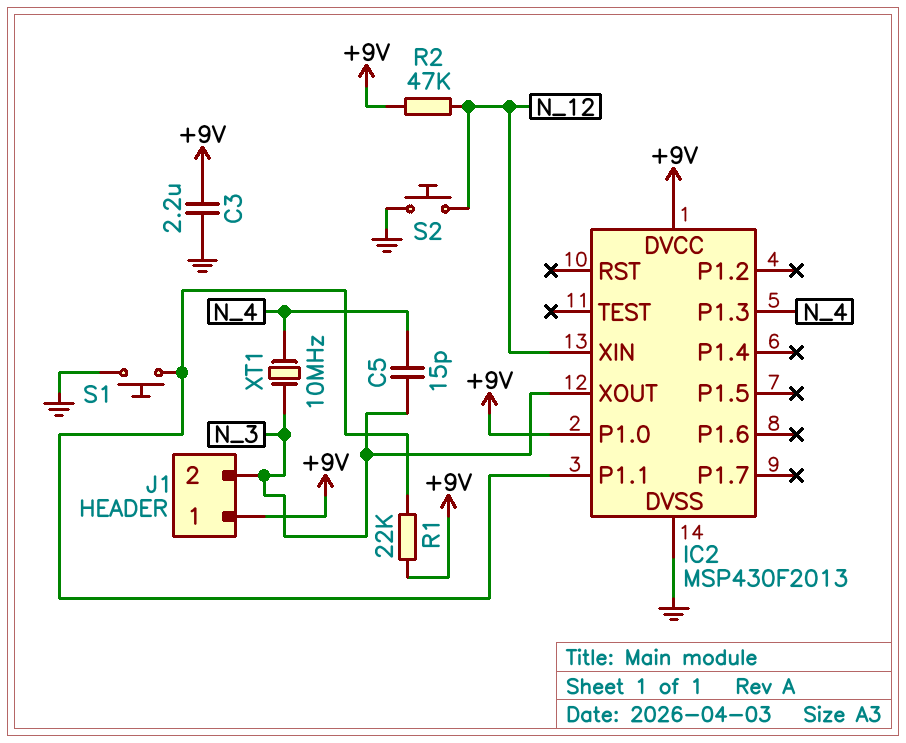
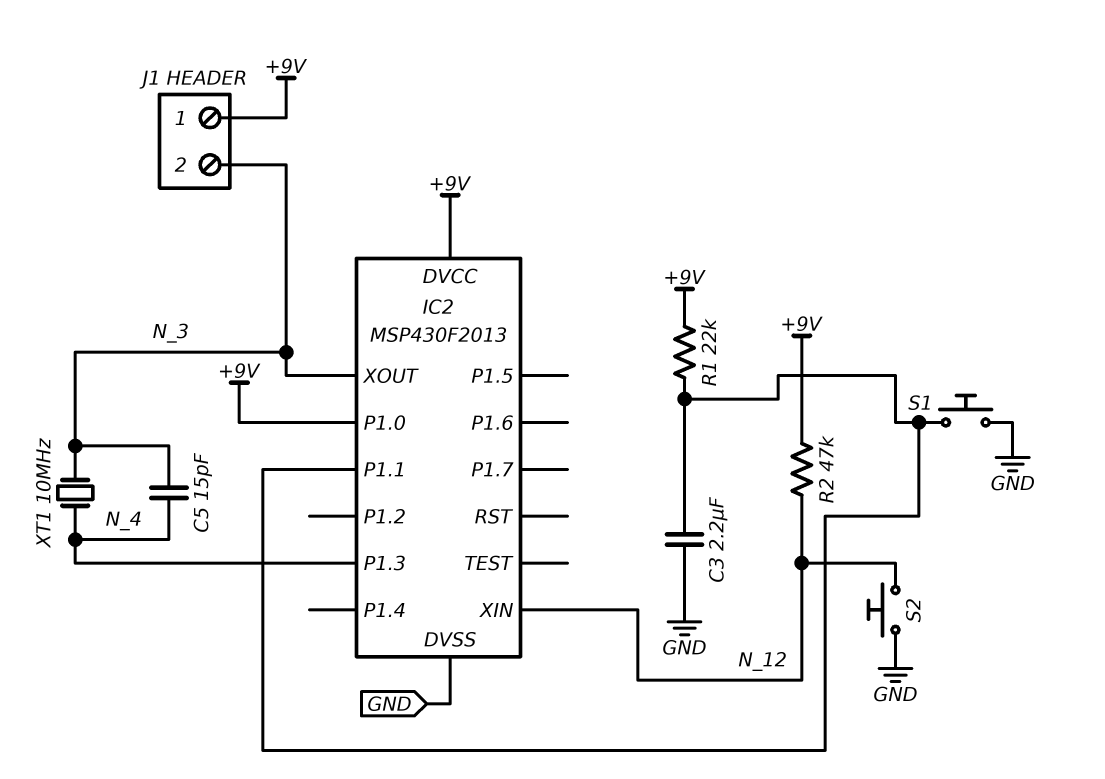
C3: 2.2uF (+9V, GND) -> 2.2uF (GND, IC2/P1.1)

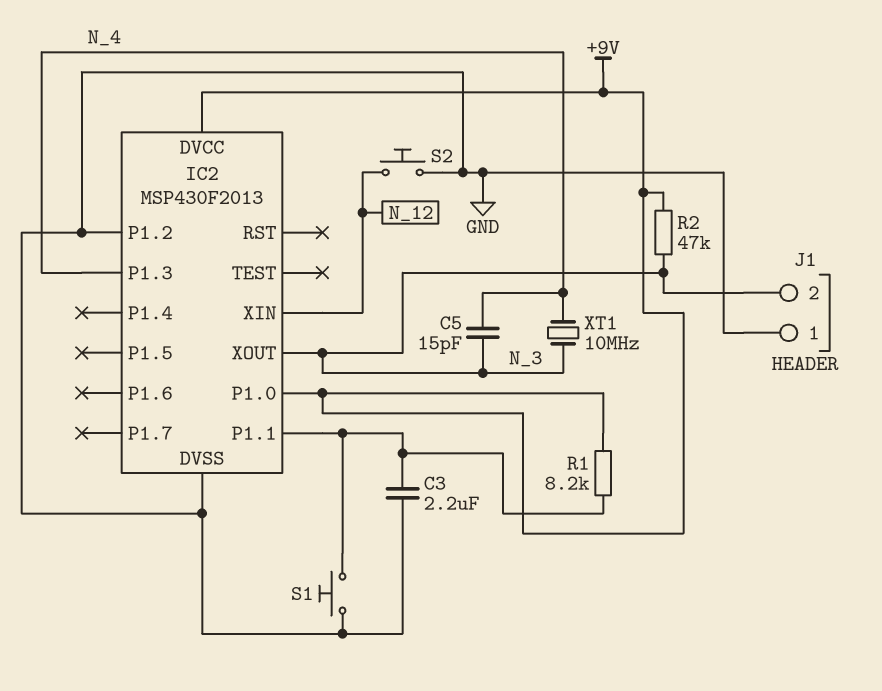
IC2 pin P1.2: none -> GND
J1 pin 1: +9V -> GND
R1: 22k (+9V, IC2/P1.1) -> 8.2k (+9V, IC2/P1.1)
R2: 47k (+9V, N_12) -> 47k (+9V, N_3)

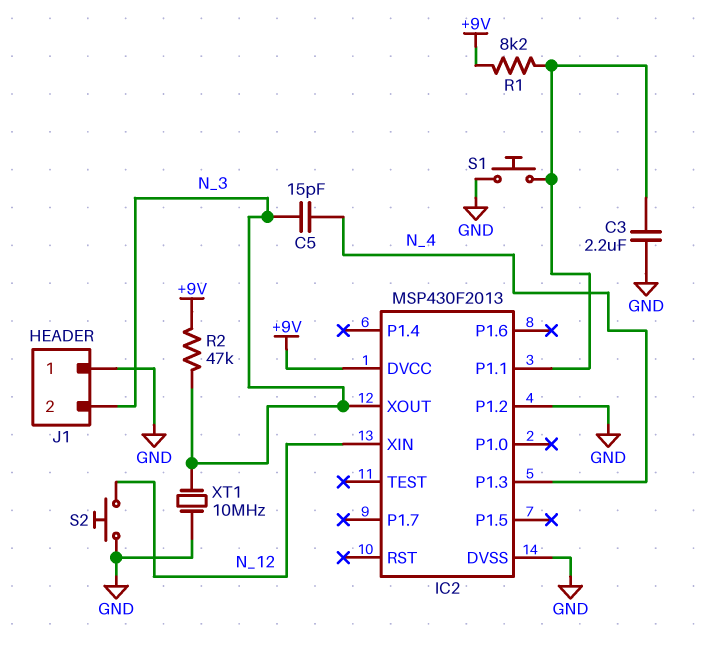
IC2 pin P1.0: +9V -> none
XT1: 10MHz (N_3, N_4) -> 10MHz (GND, N_3)

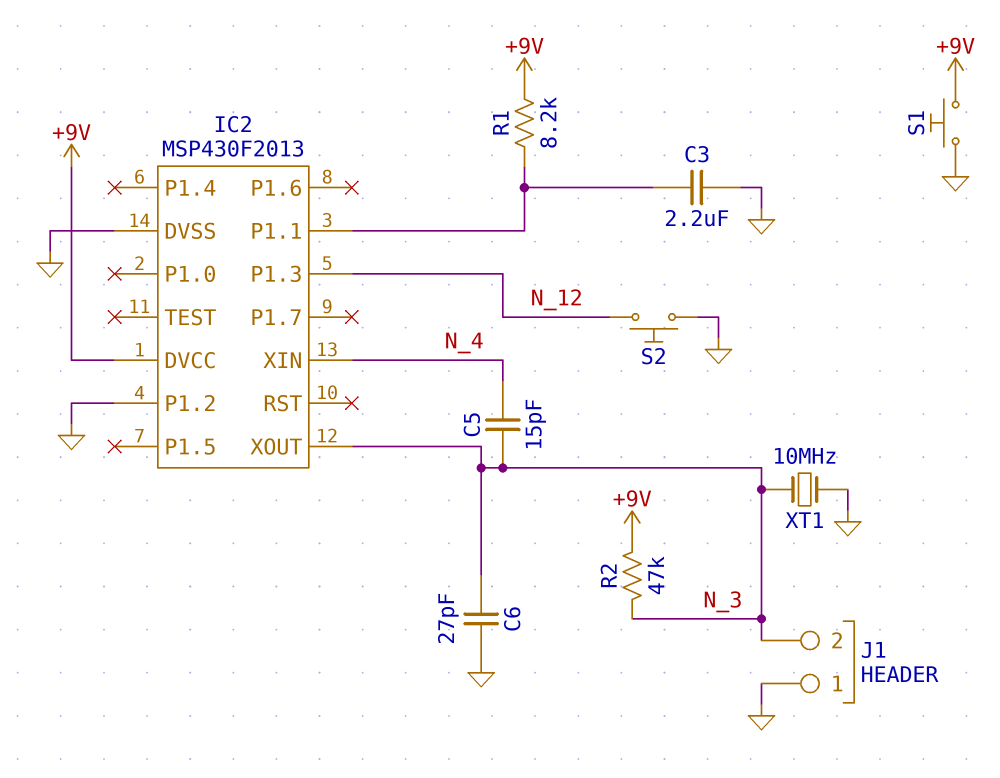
C6: none -> 27pF (GND, N_3)
IC2 pin P1.3: N_4 -> N_12
IC2 pin XIN: N_12 -> N_4
S1: button (GND, IC2/P1.1) -> button (+9V, GND)

